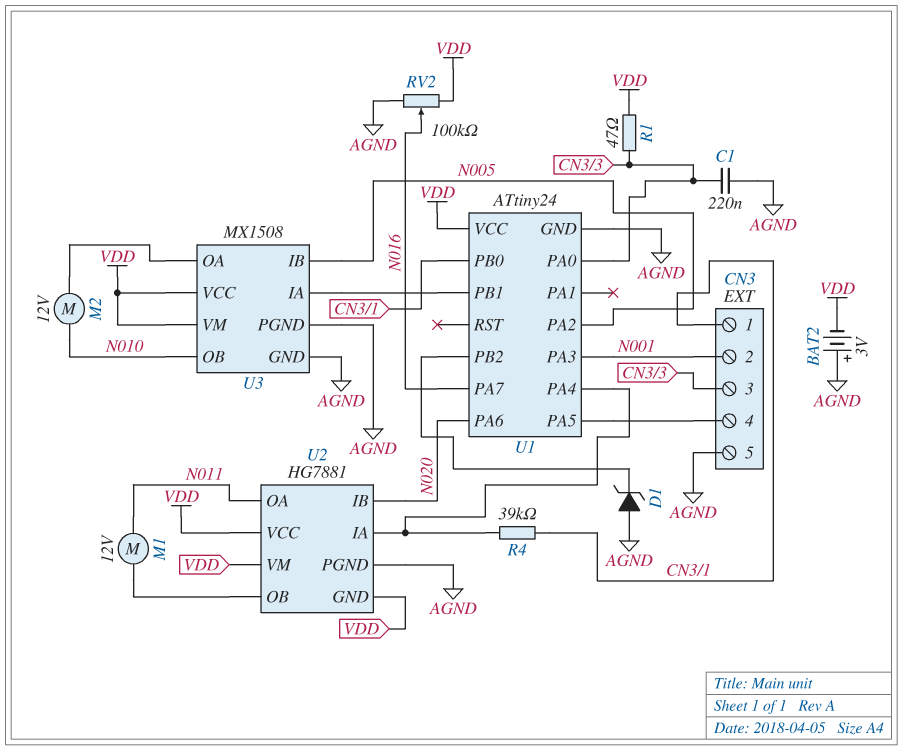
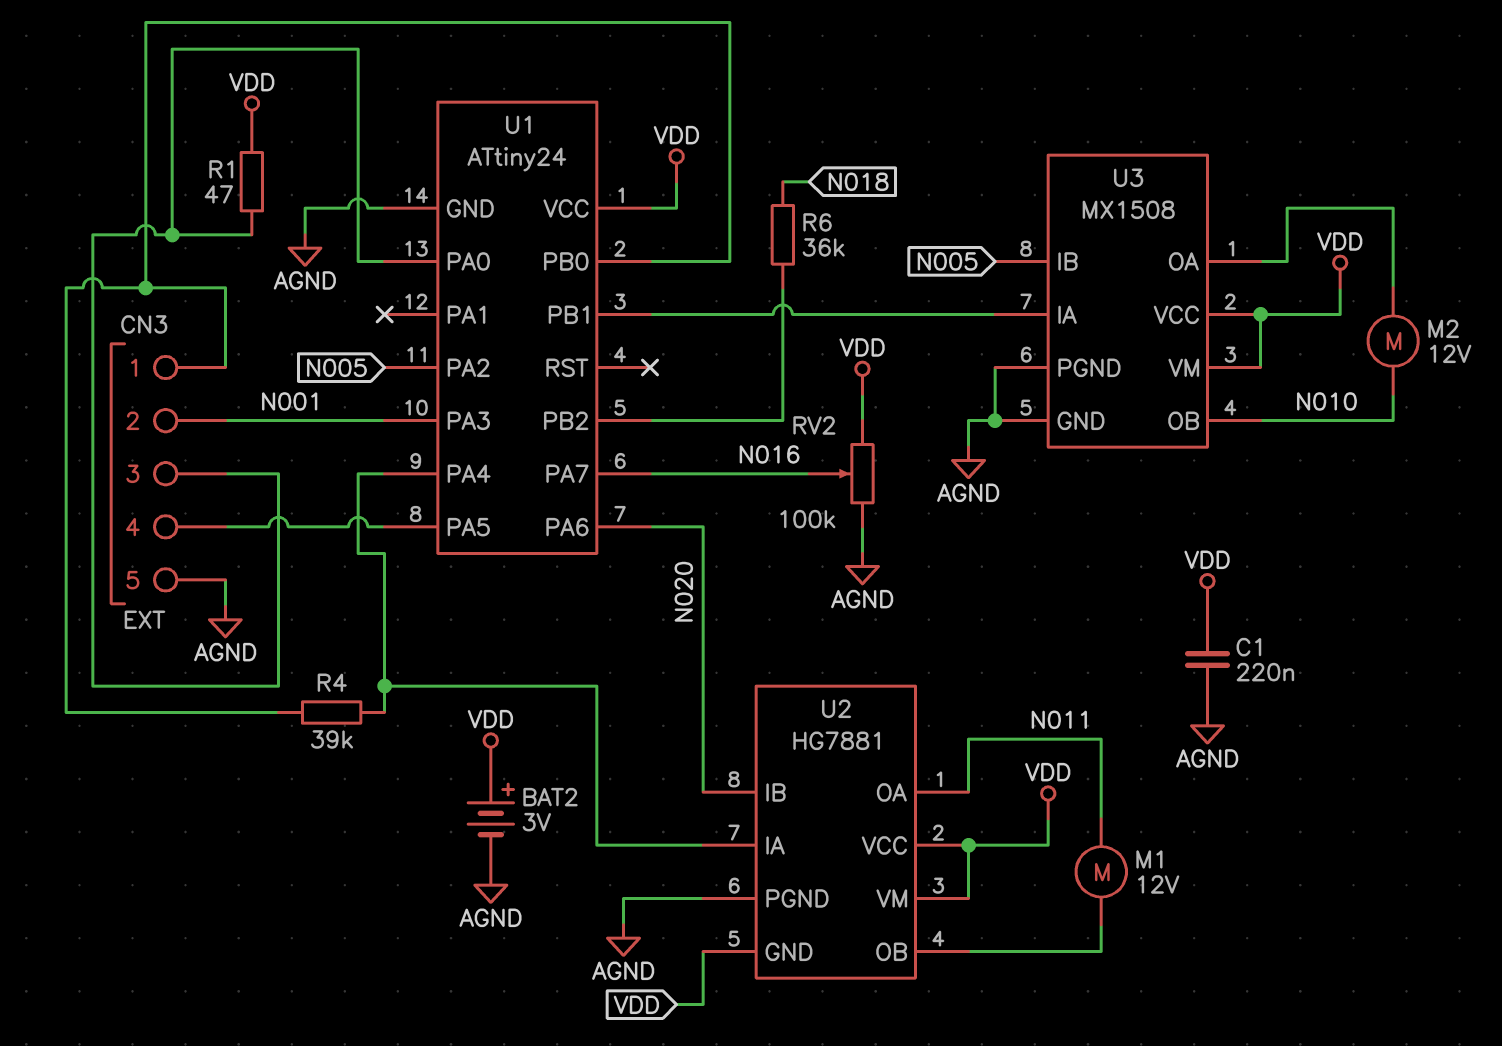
BAT2: 3V (plus AGND, minus VDD) -> 3V (plus VDD, minus AGND)
C1: 220nF (AGND, CN3/3) -> 220nF (AGND, VDD)
D1: zener (A AGND, K U1/PB2) -> none
R6: none -> 36k (N018, U1/PB2)

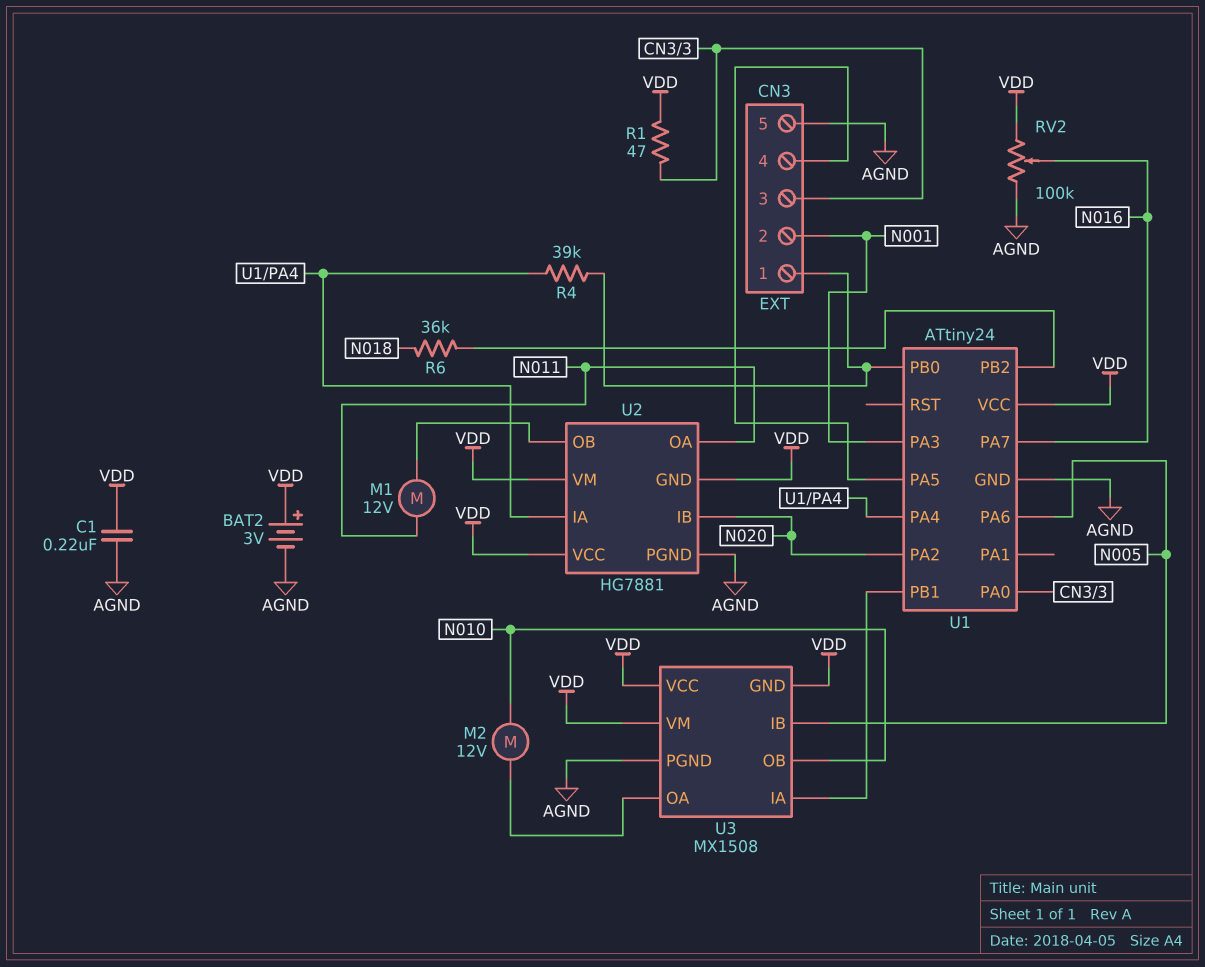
U1 pin PA2: N005 -> N020
U1 pin PA6: N020 -> N005
U3 pin GND: AGND -> VDD

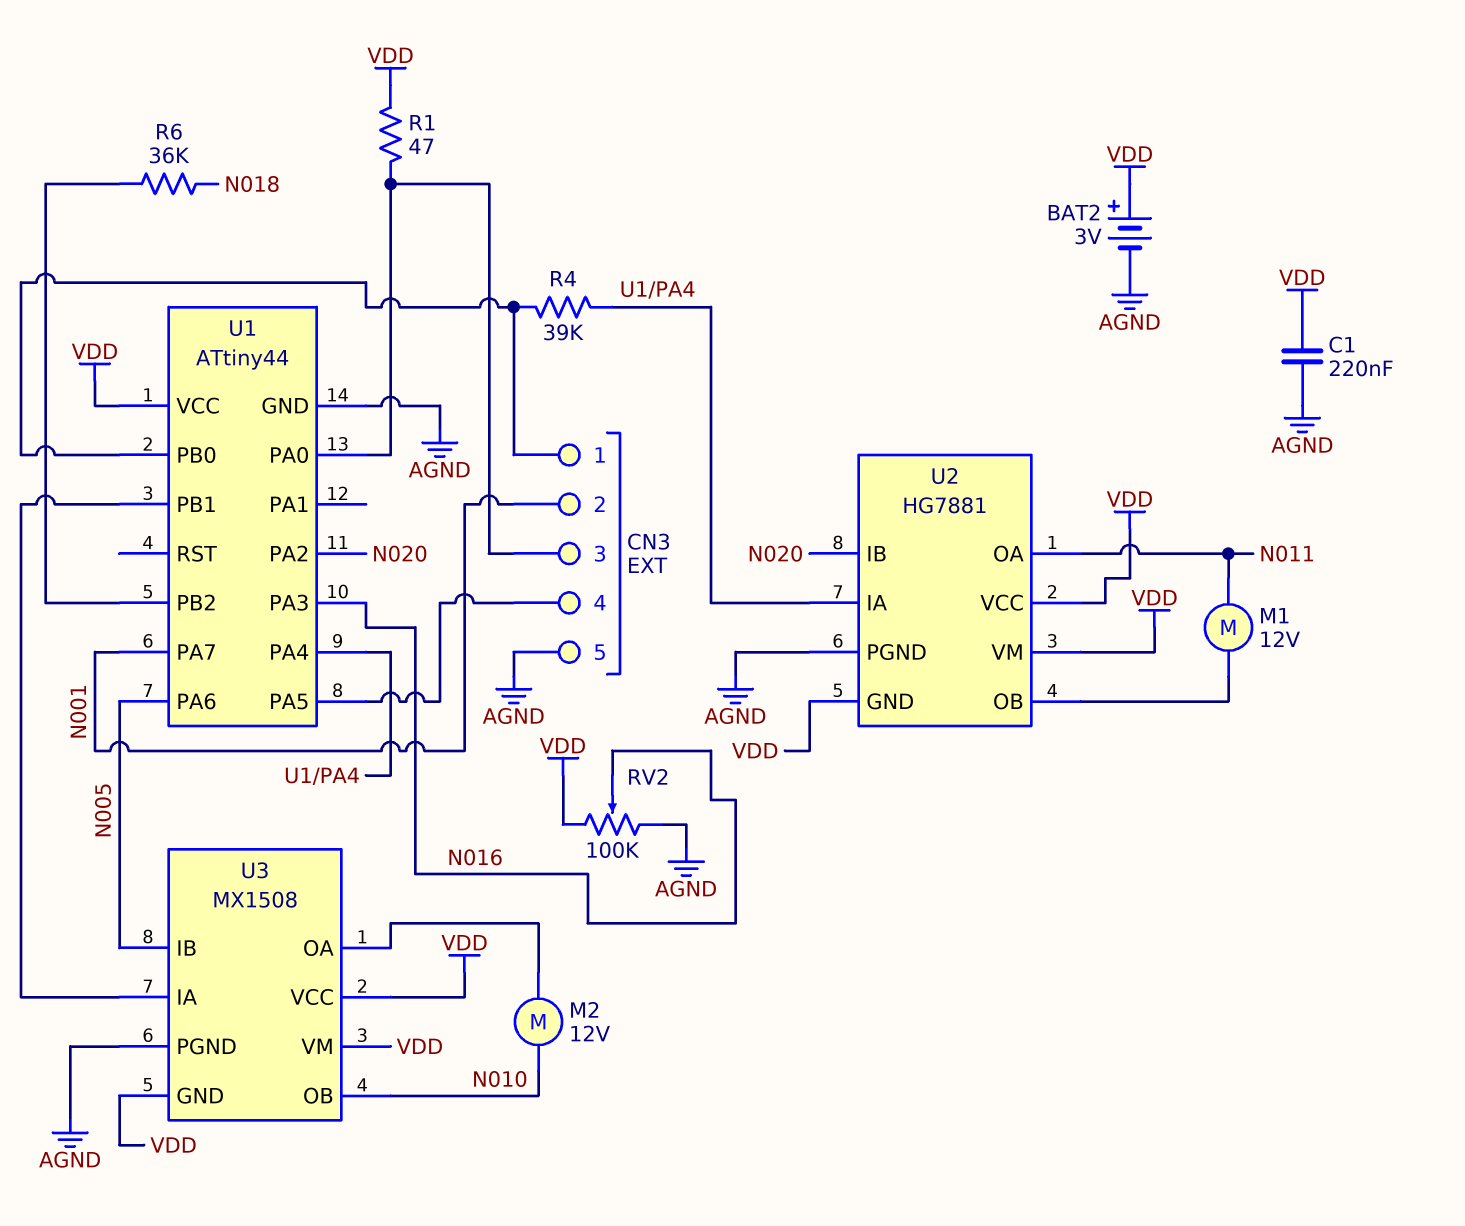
U1: ATtiny24 -> ATtiny44
U1 pin PA3: N001 -> N016
U1 pin PA7: N016 -> N001

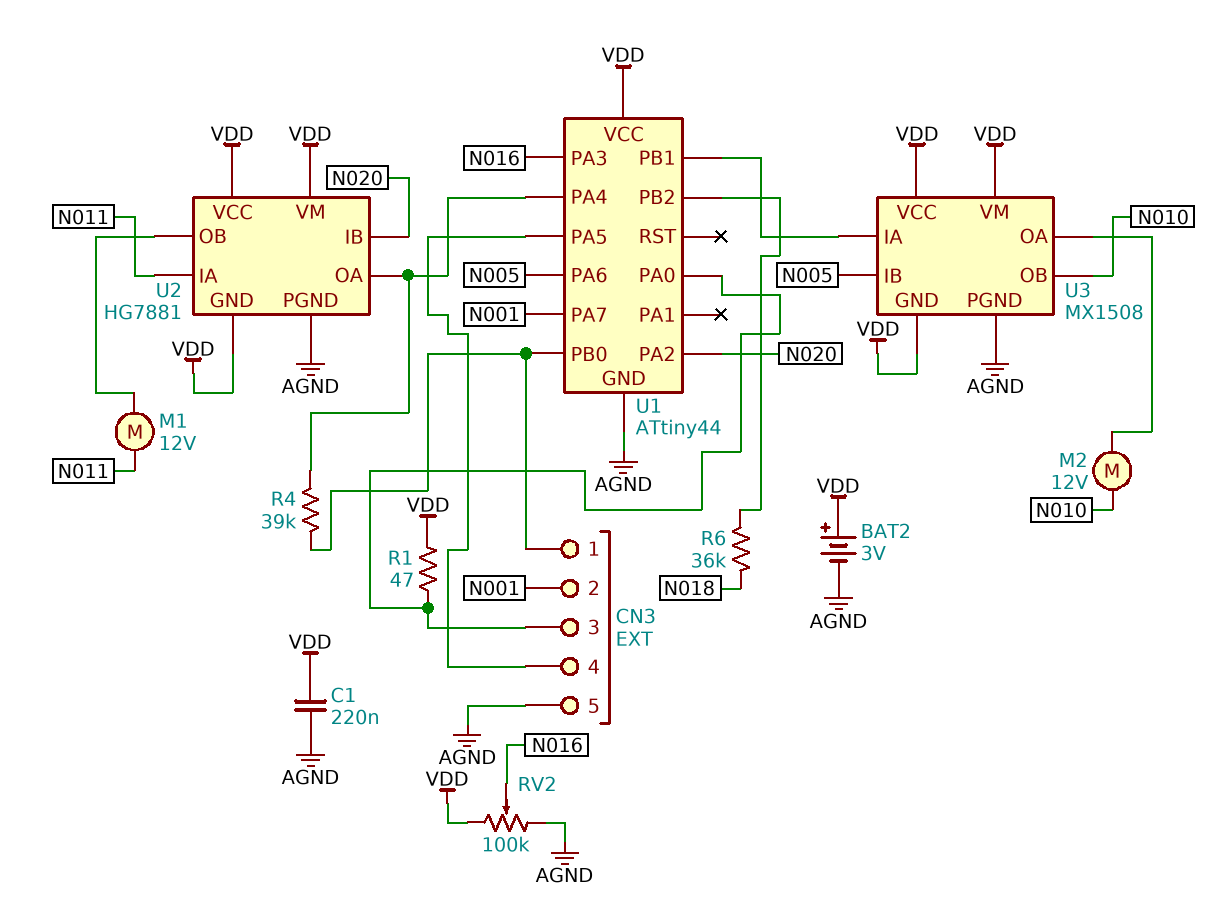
U2 pin IA: U1/PA4 -> N011
U2 pin OA: N011 -> U1/PA4

